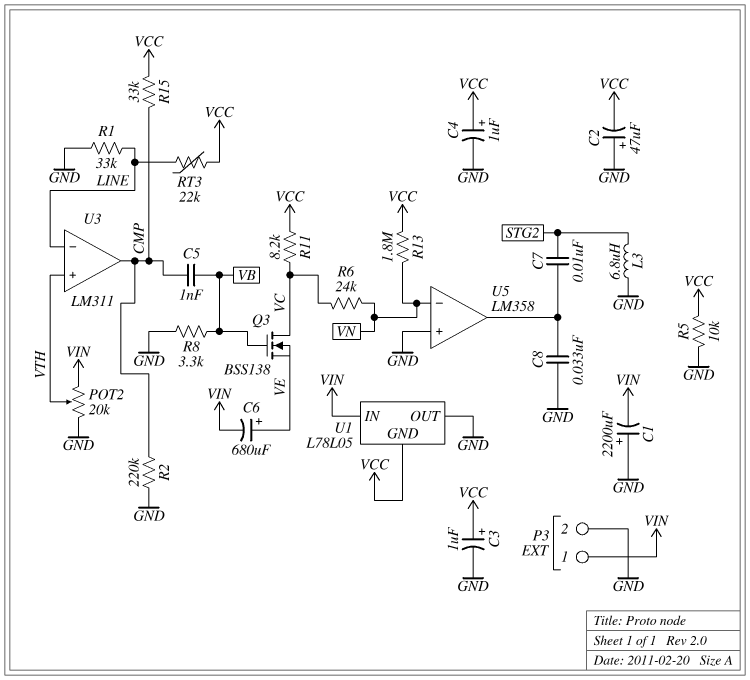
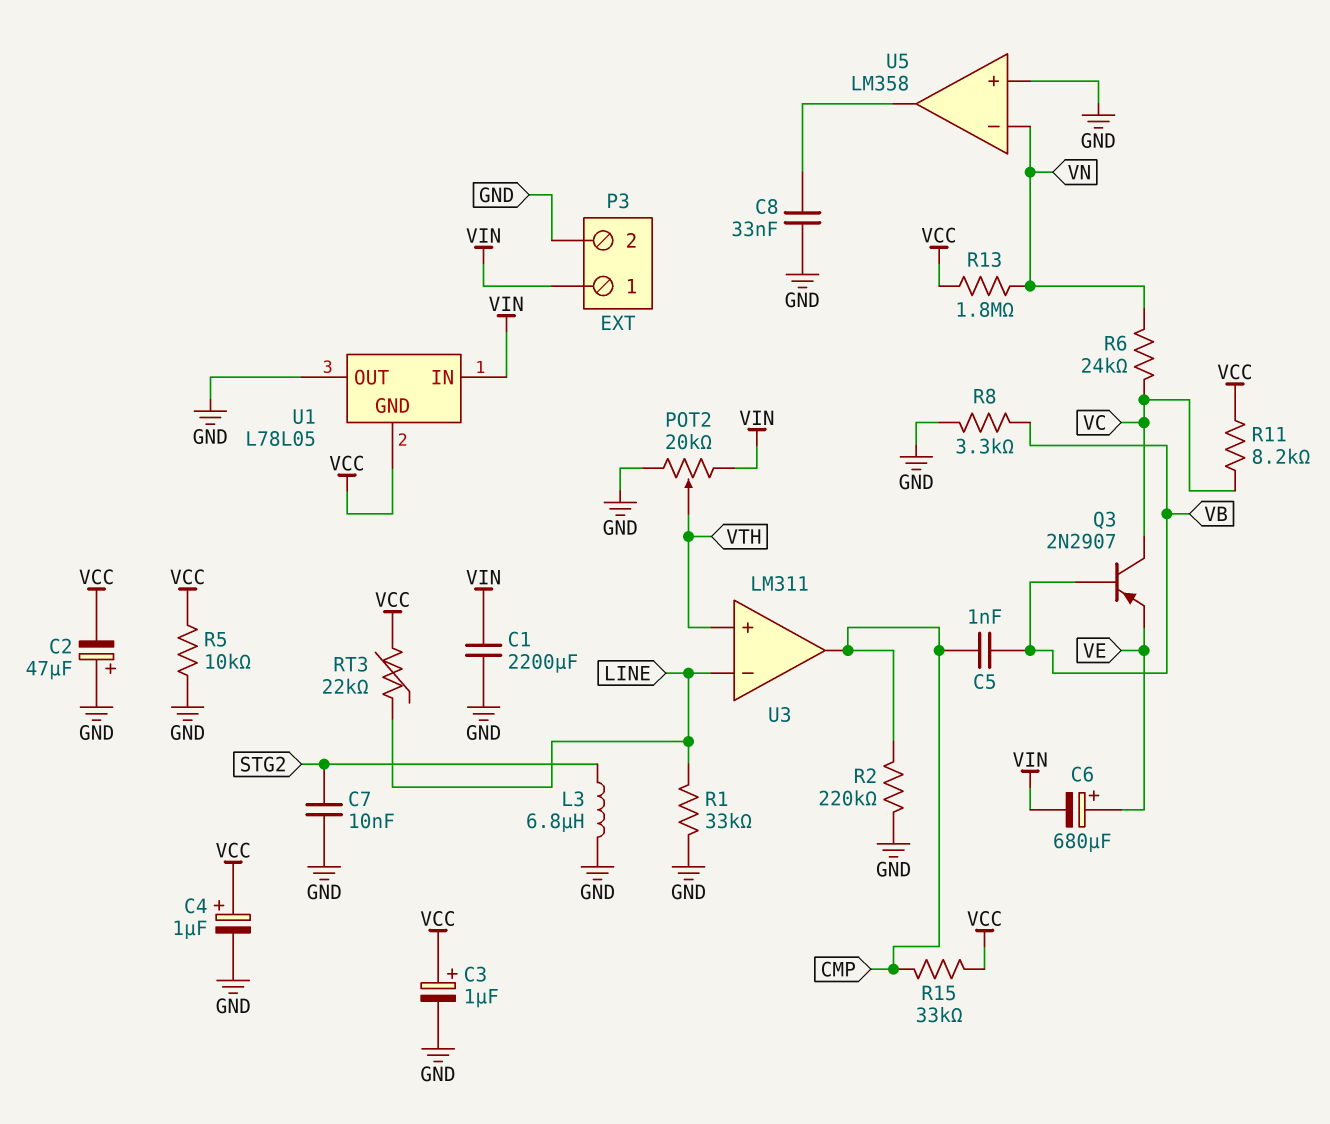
C1: 2200uF (plus GND, minus VIN) -> 2200uF (GND, VIN)
C7: 10nF (STG2, U5/out) -> 10nF (GND, STG2)
Q3: NMOS BSS138 (G VB, D VC, S VE) -> PNP 2N2907 (B VB, C VC, E VE)

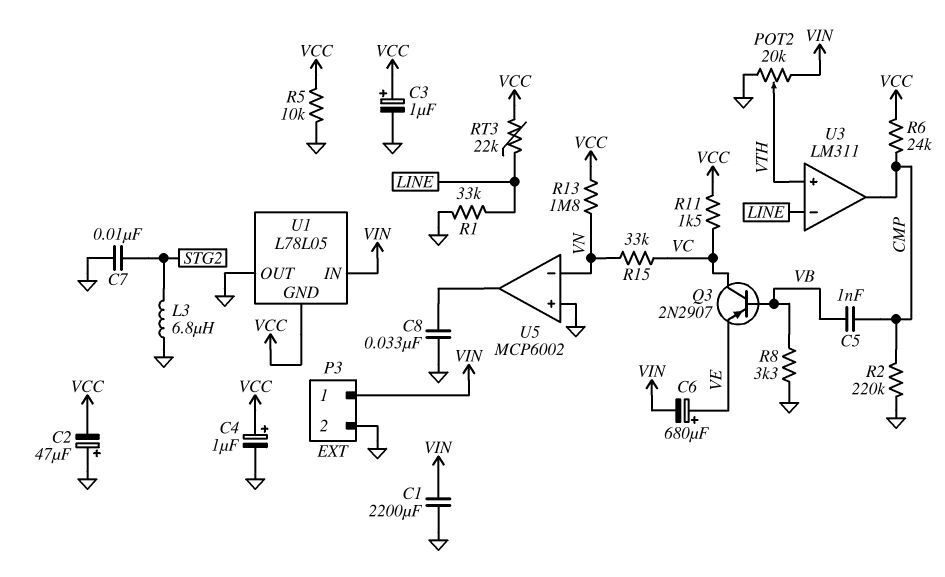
R6: 24k (VC, VN) -> 24k (CMP, VCC)
R11: 8.2k (VC, VCC) -> 1.5k (VC, VCC)
R15: 33k (CMP, VCC) -> 33k (VC, VN)
U5: LM358 -> MCP6002

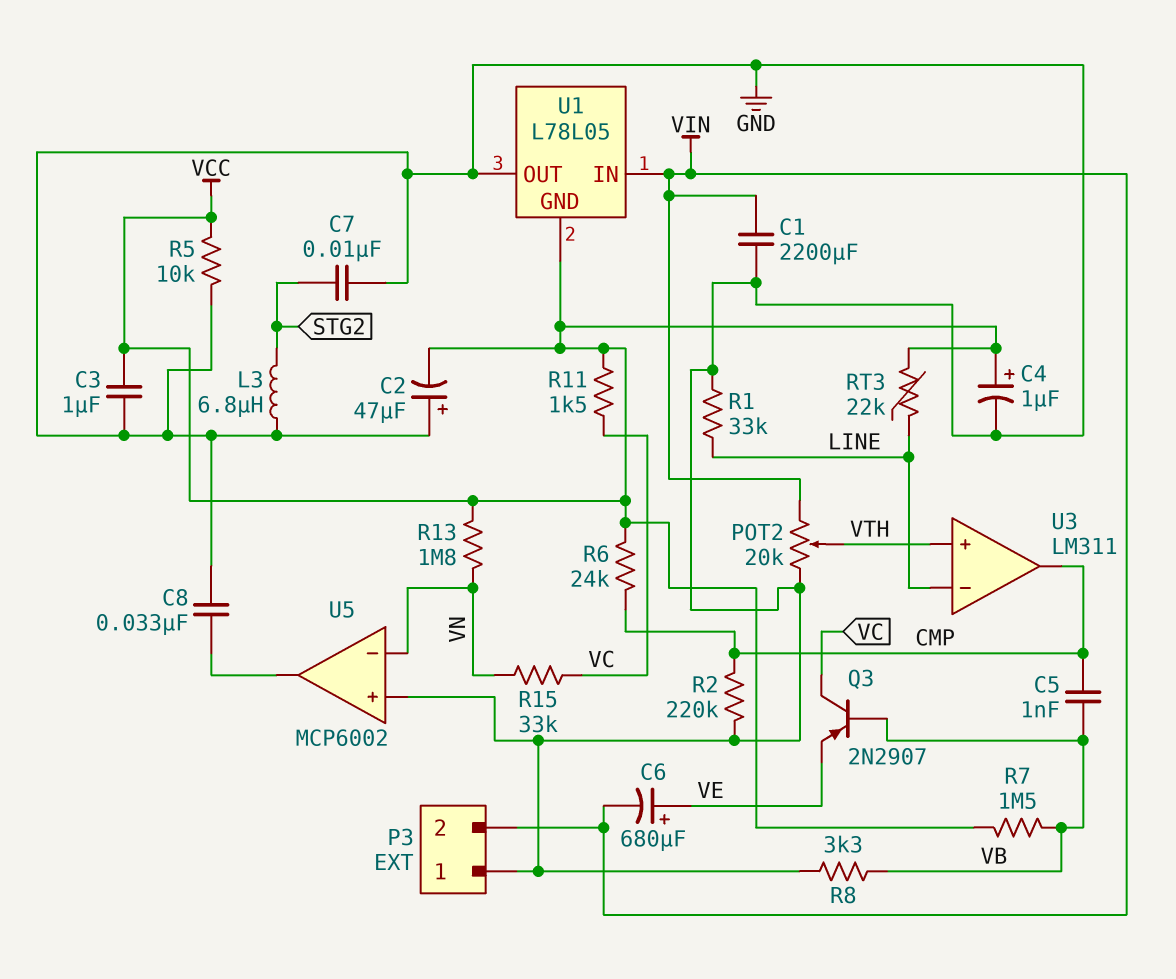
C3: 1uF (plus VCC, minus GND) -> 1uF (GND, VCC)
P3 pin 1: VIN -> GND
P3 pin 2: GND -> VIN
R7: none -> 1.5M (VB, VCC)

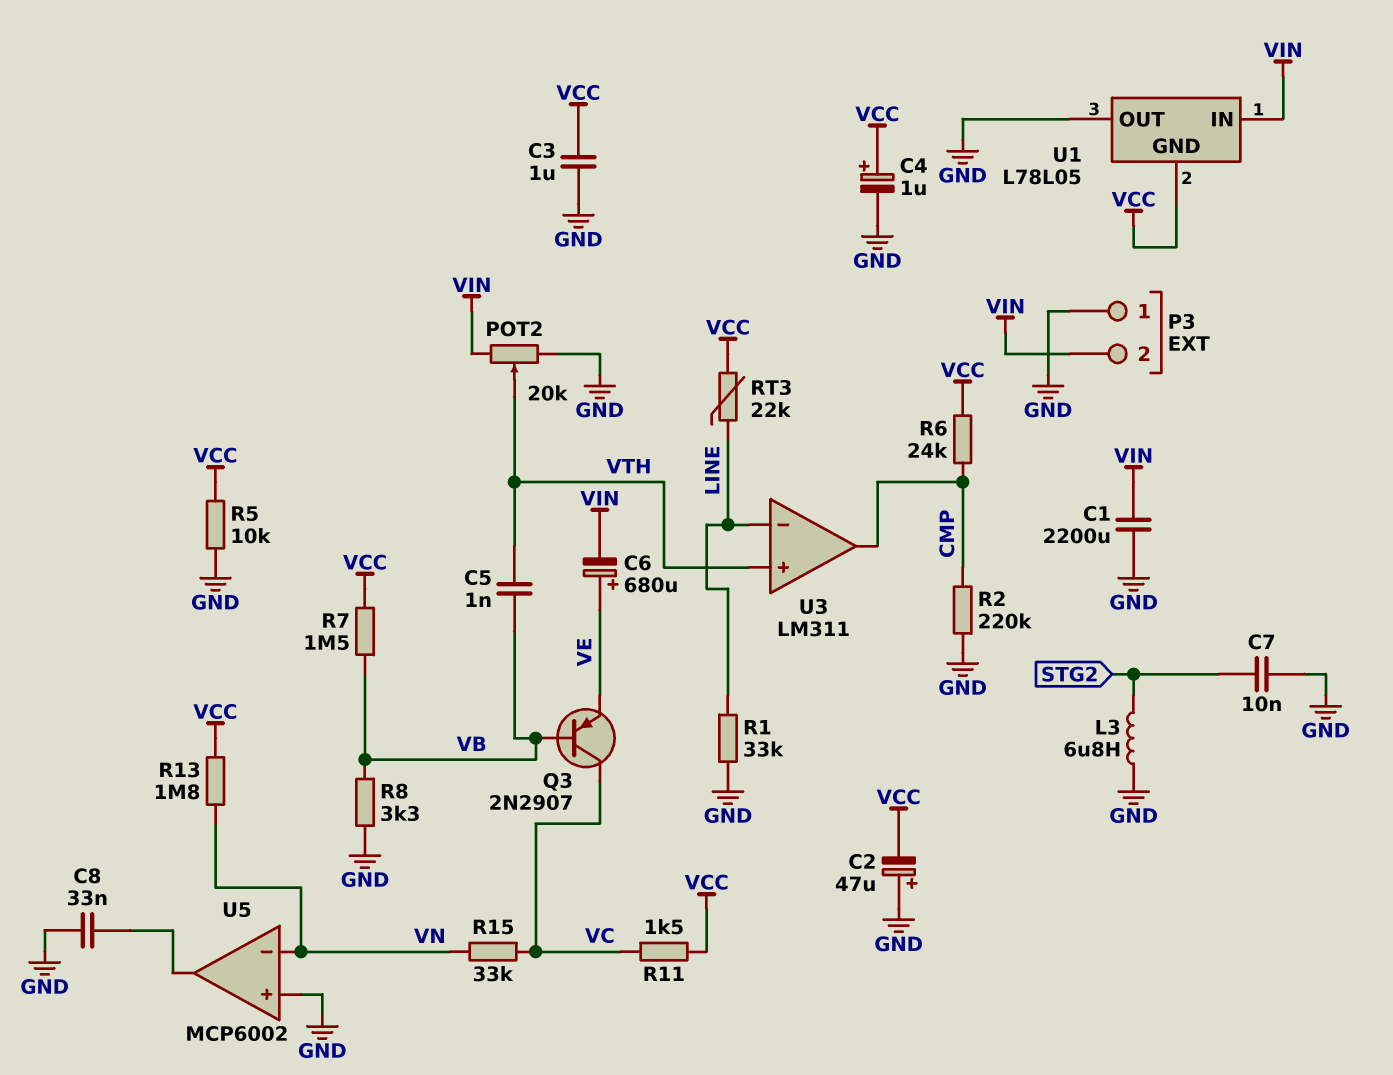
C5: 1nF (CMP, VB) -> 1nF (VB, VTH)

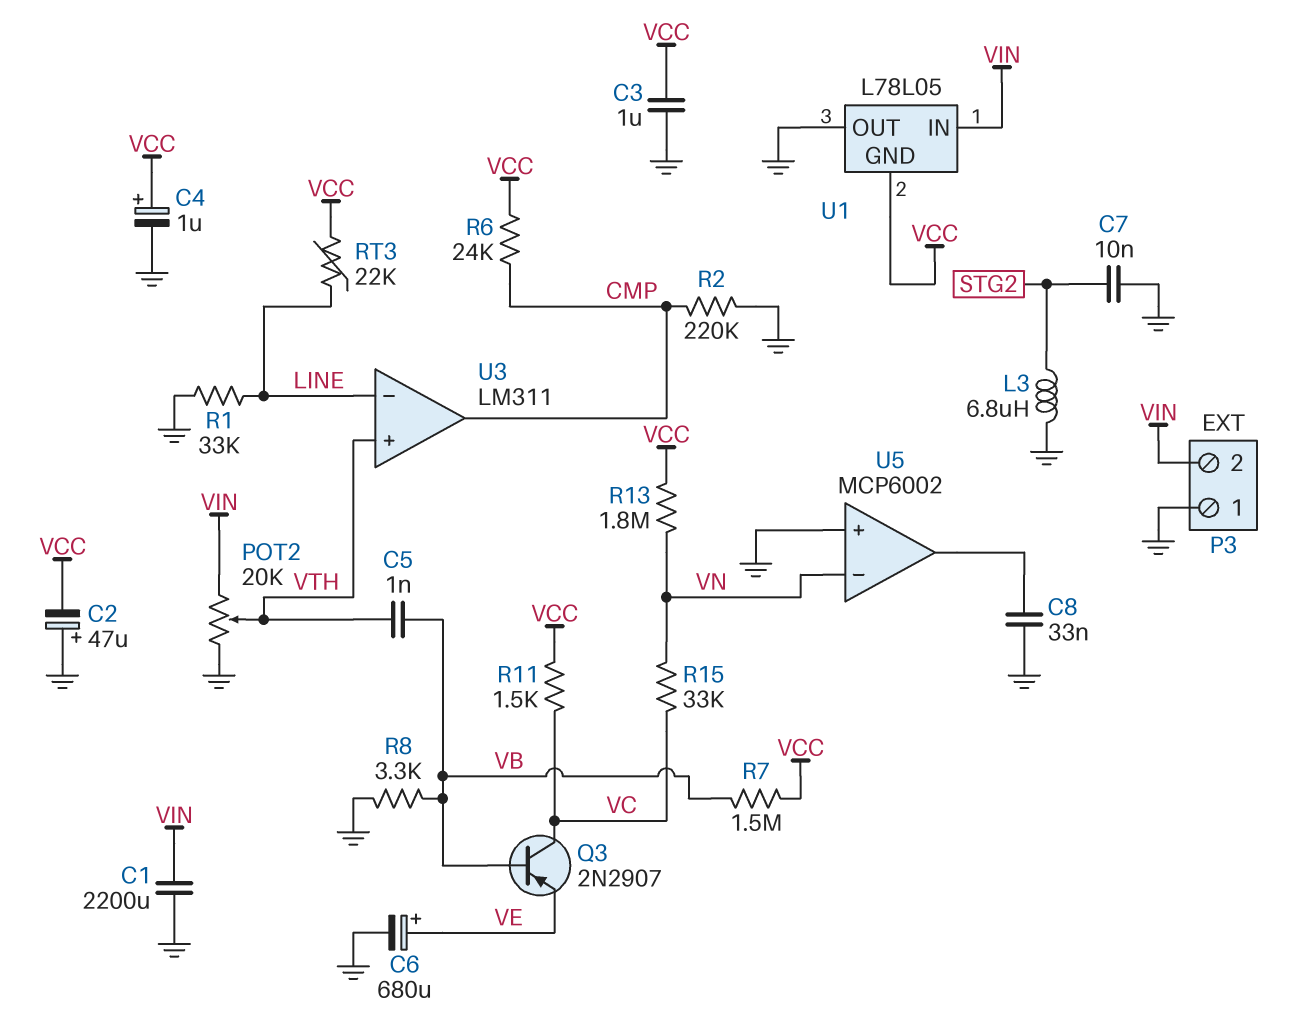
C6: 680uF (plus VE, minus VIN) -> 680uF (plus VE, minus GND)
R5: 10k (GND, VCC) -> none

